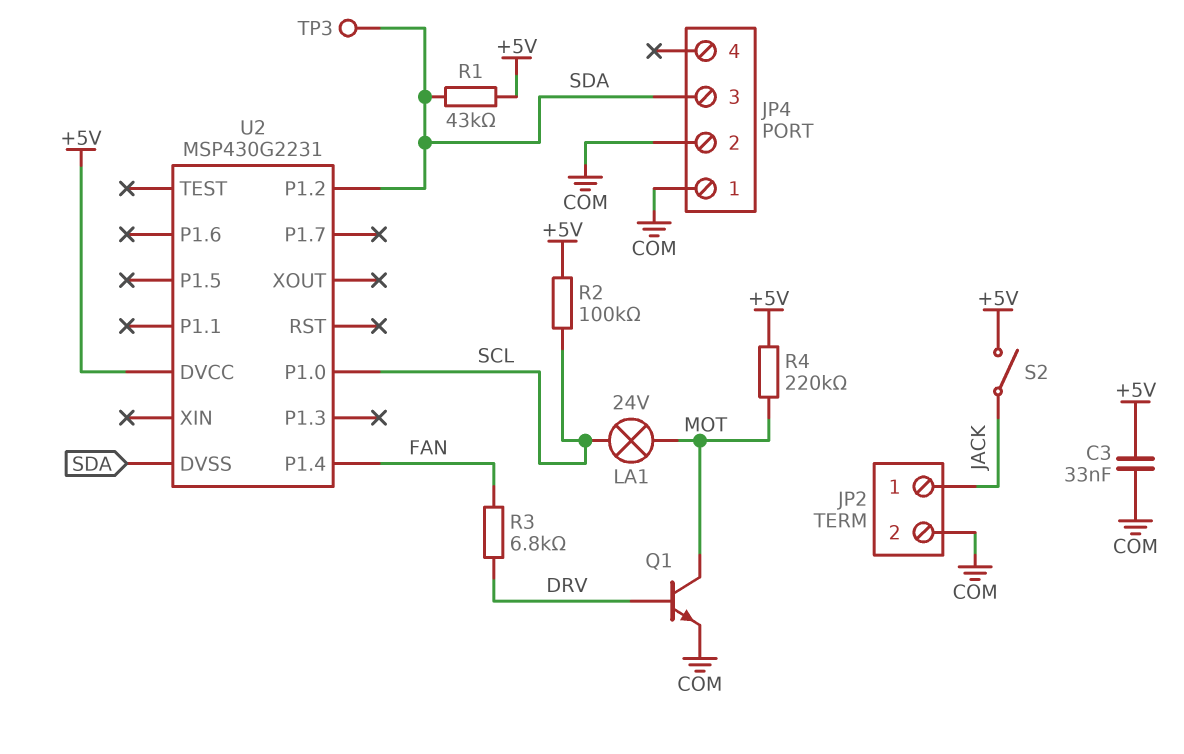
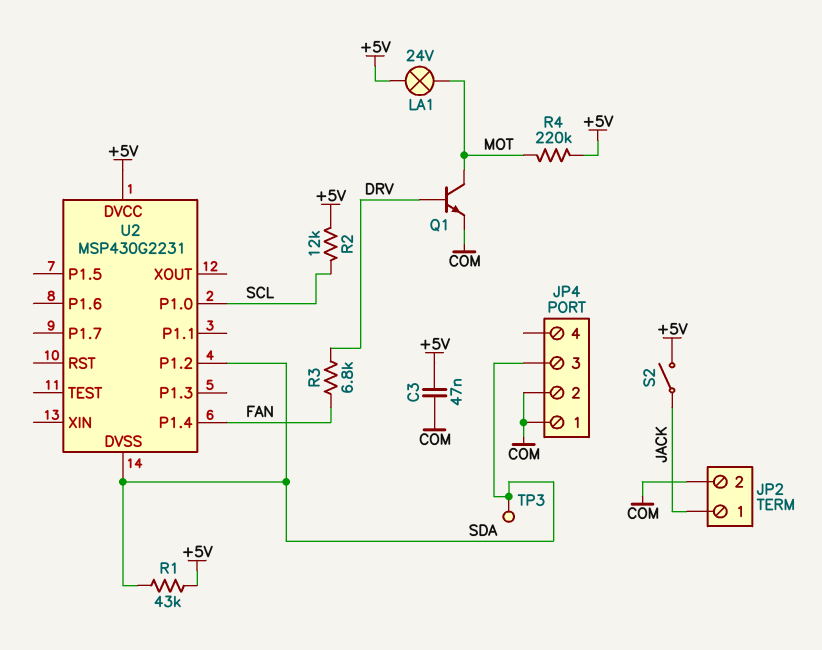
C3: 33nF (+5V, COM) -> 47nF (+5V, COM)
LA1: lamp 24V (MOT, SCL) -> lamp 24V (+5V, MOT)
R2: 100k (+5V, SCL) -> 12k (+5V, SCL)

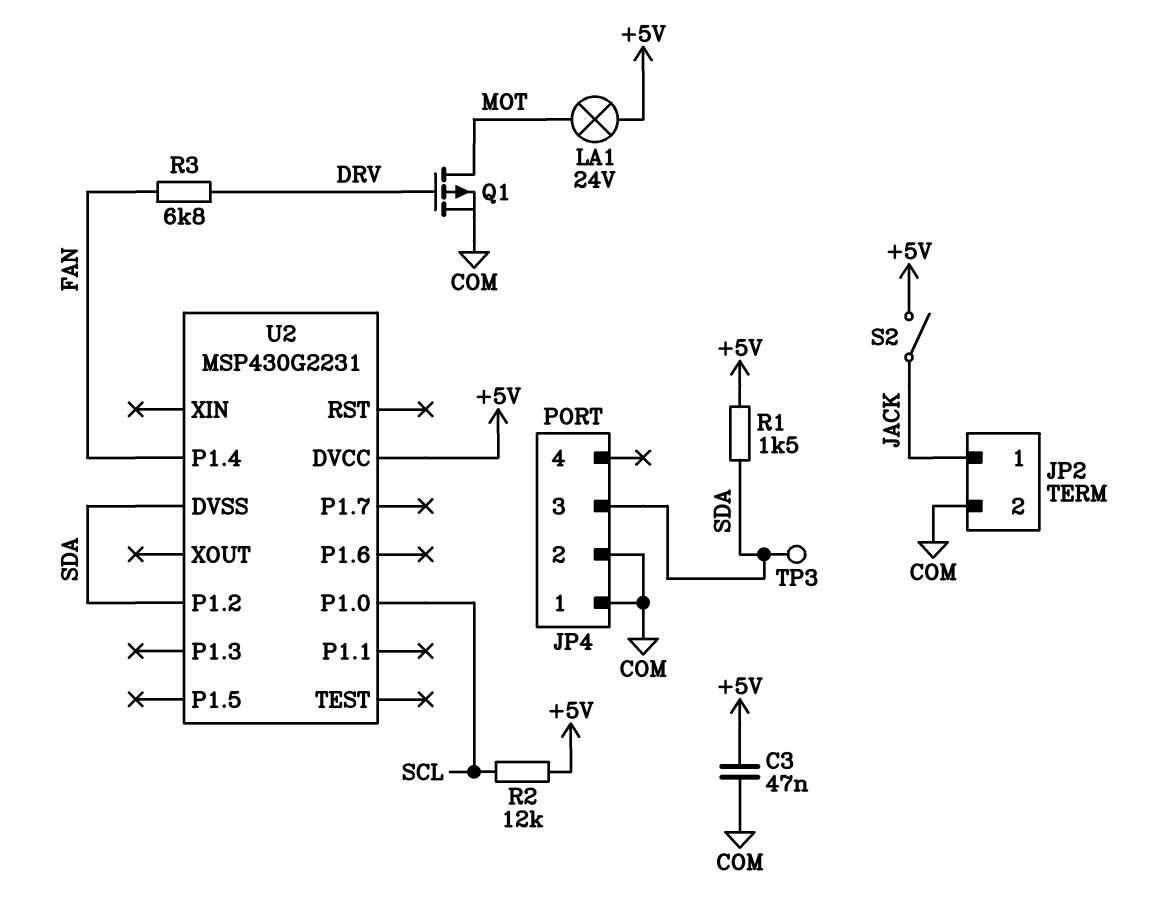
Q1: NPN (B DRV, C MOT, E COM) -> PMOS (G DRV, D MOT, S COM)
R1: 43k (+5V, SDA) -> 1.5k (+5V, SDA)
R4: 220k (+5V, MOT) -> none

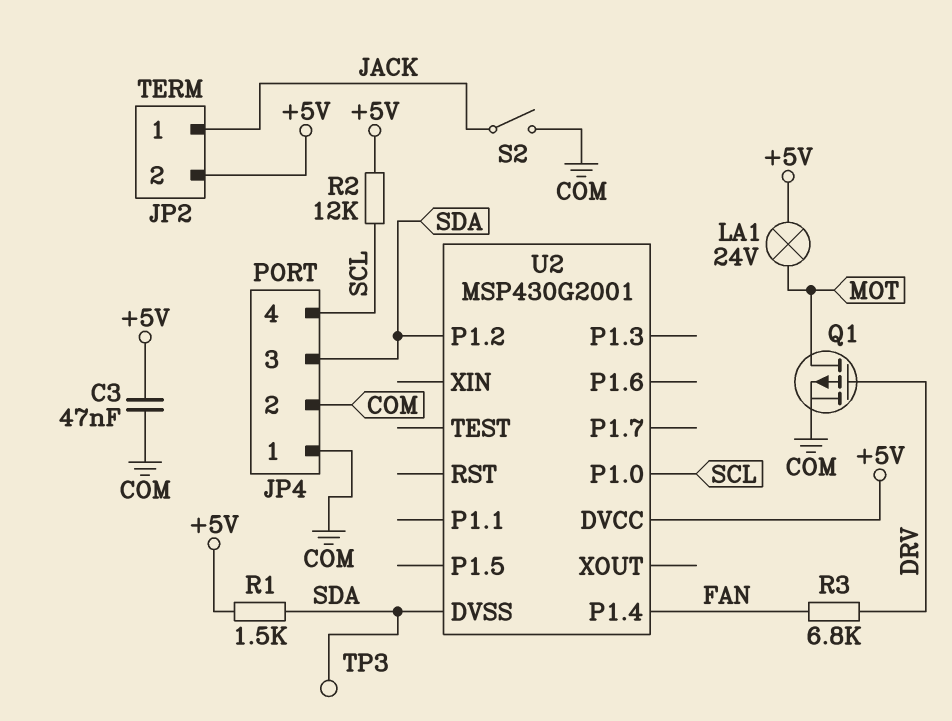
JP2 pin 2: COM -> +5V
JP4 pin 4: none -> SCL
S2: switch (+5V, JACK) -> switch (COM, JACK)
U2: MSP430G2231 -> MSP430G2001

